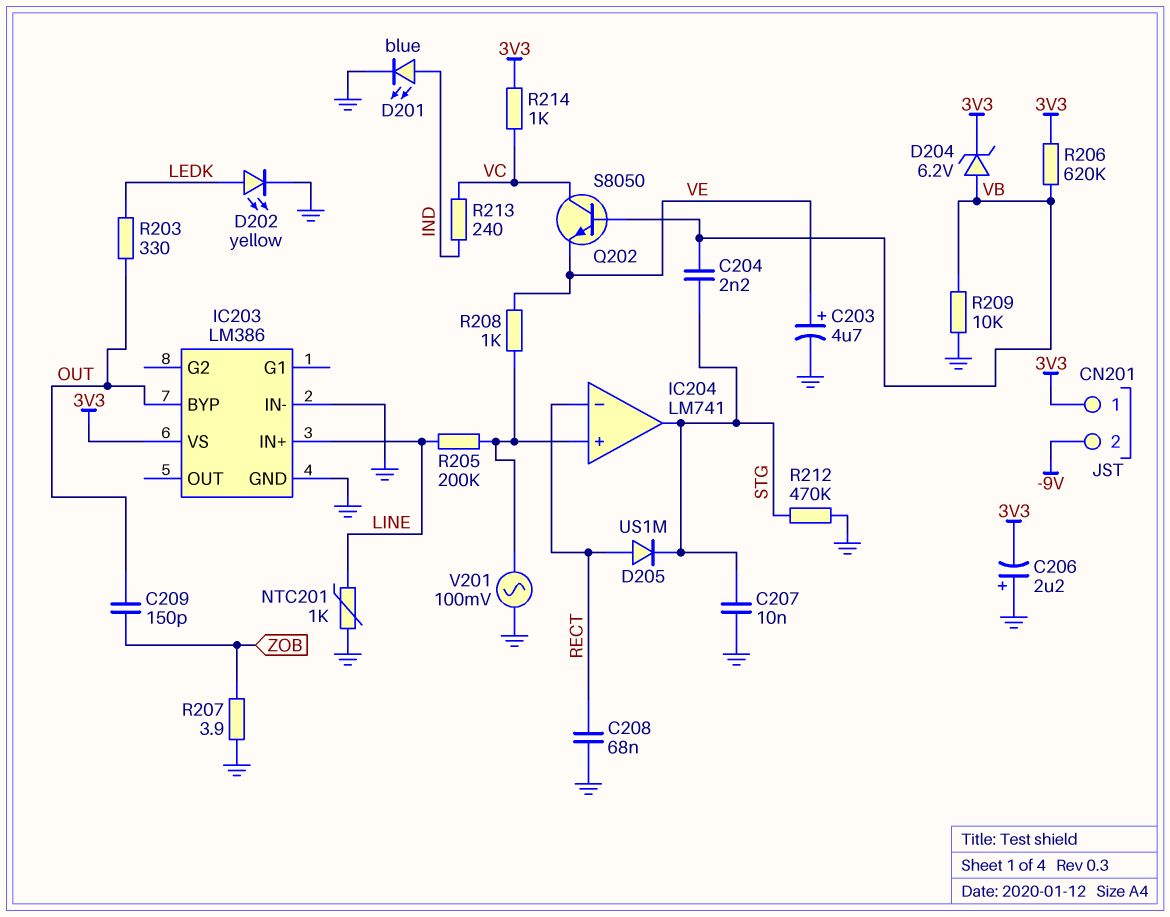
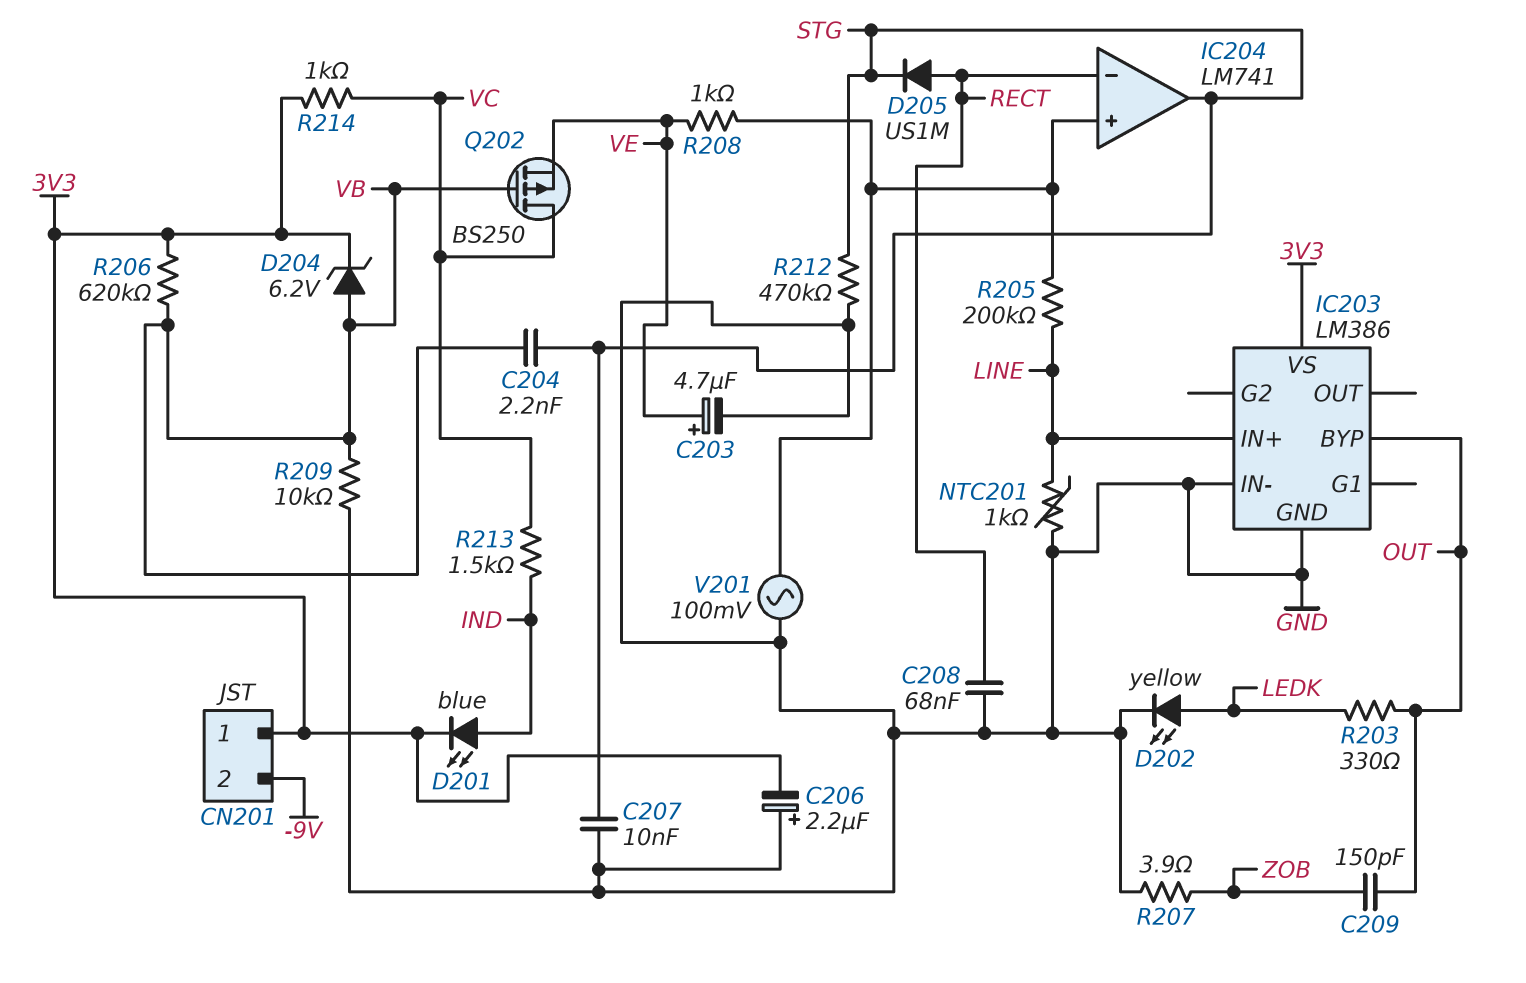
D201: LED blue (A IND, K GND) -> LED blue (A IND, K 3V3)
Q202: NPN S8050 (B VB, C VC, E VE) -> PMOS BS250 (G VB, D VC, S VE)
R213: 240 (IND, VC) -> 1.5k (IND, VC)

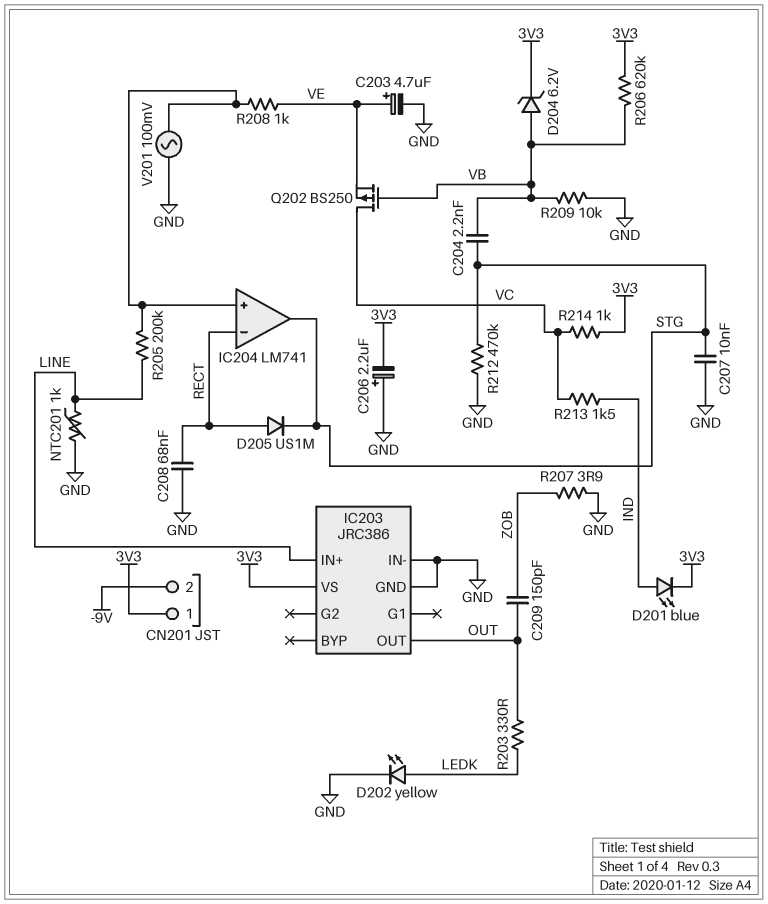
IC203: LM386 -> JRC386
IC203 pin BYP: OUT -> none
IC203 pin OUT: none -> OUT

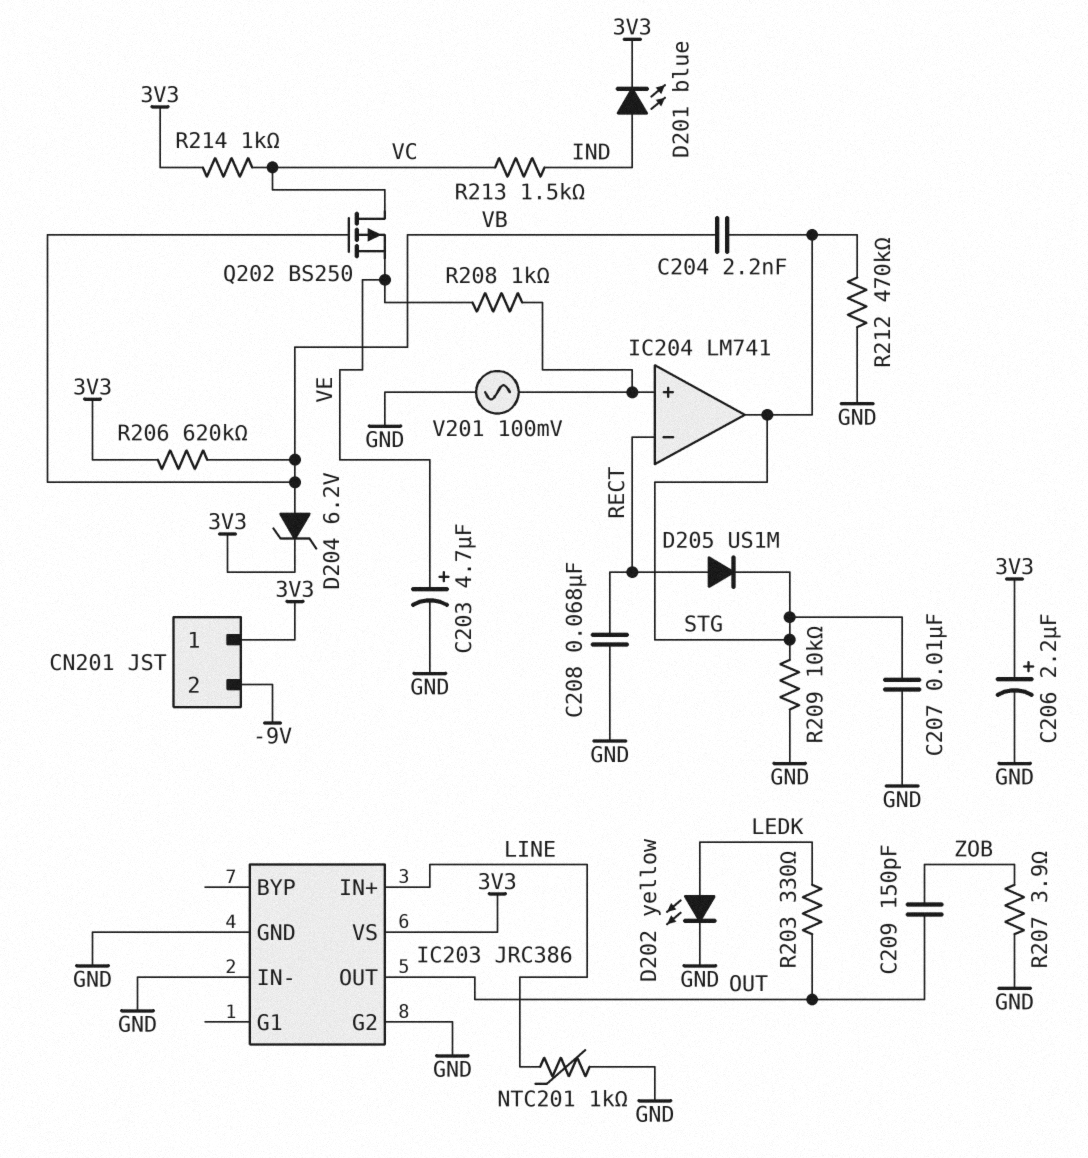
C206: 2.2uF (plus GND, minus 3V3) -> 2.2uF (plus 3V3, minus GND)
IC203 pin G2: none -> GND
R205: 200k (IC204/in+, LINE) -> none
R209: 10k (GND, VB) -> 10k (GND, STG)

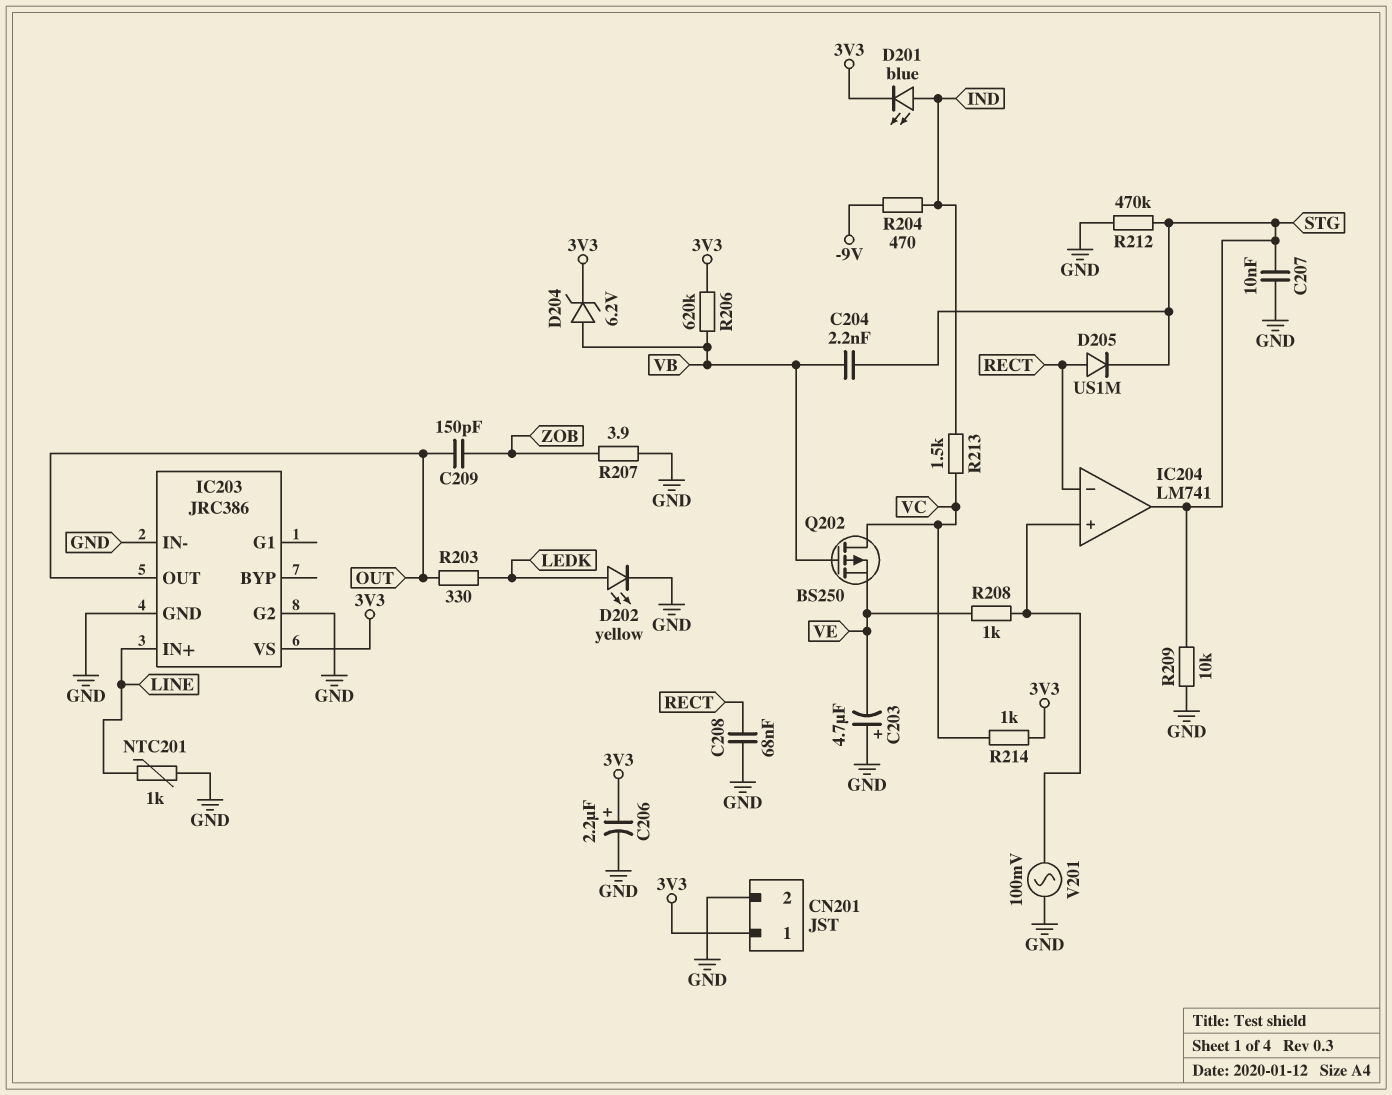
C203: 4.7uF (plus VE, minus GND) -> 4.7uF (plus GND, minus VE)
CN201 pin 2: -9V -> GND
R204: none -> 470 (-9V, IND)

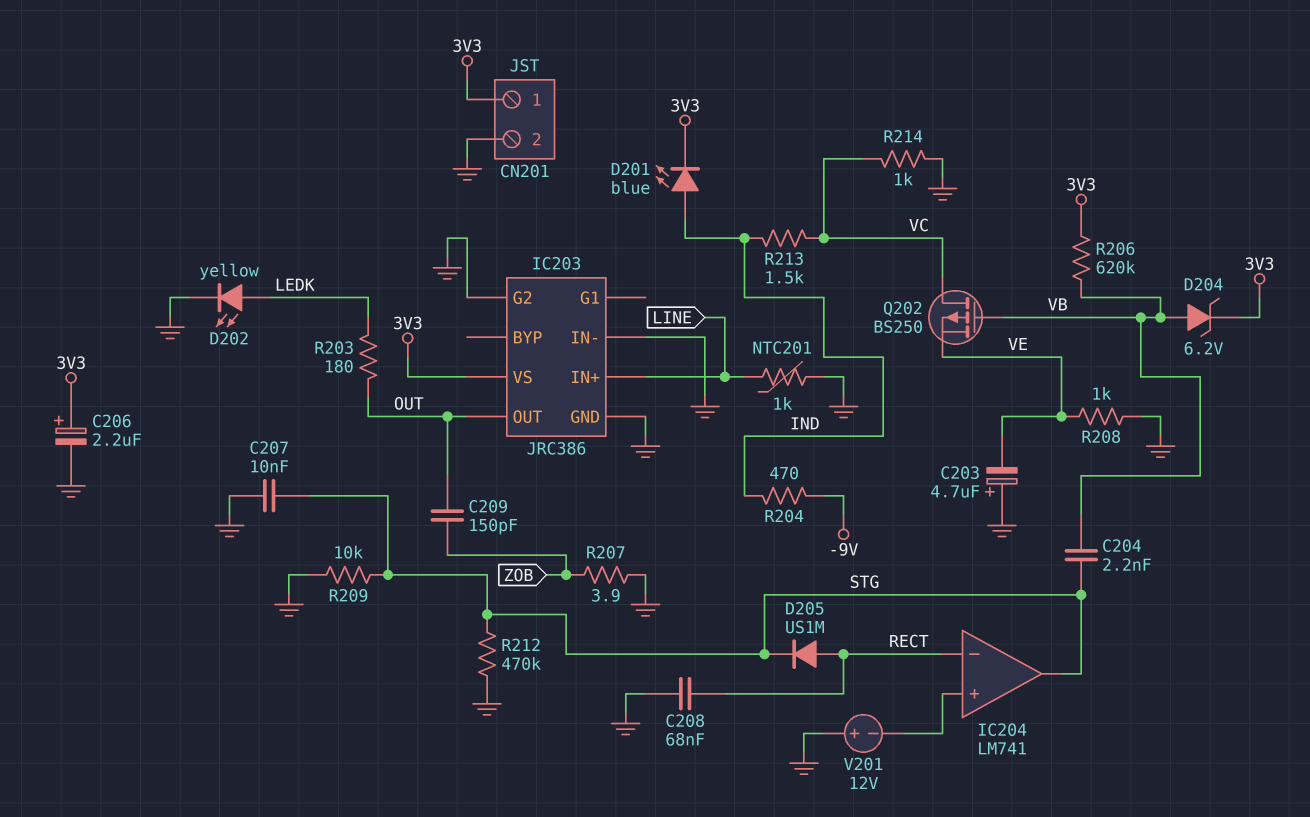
R203: 330 (LEDK, OUT) -> 180 (LEDK, OUT)
R208: 1k (IC204/in+, VE) -> 1k (GND, VE)
R214: 1k (3V3, VC) -> 1k (GND, VC)
V201: AC 100mV (GND, IC204/in+) -> 12V (plus GND, minus IC204/in+)

